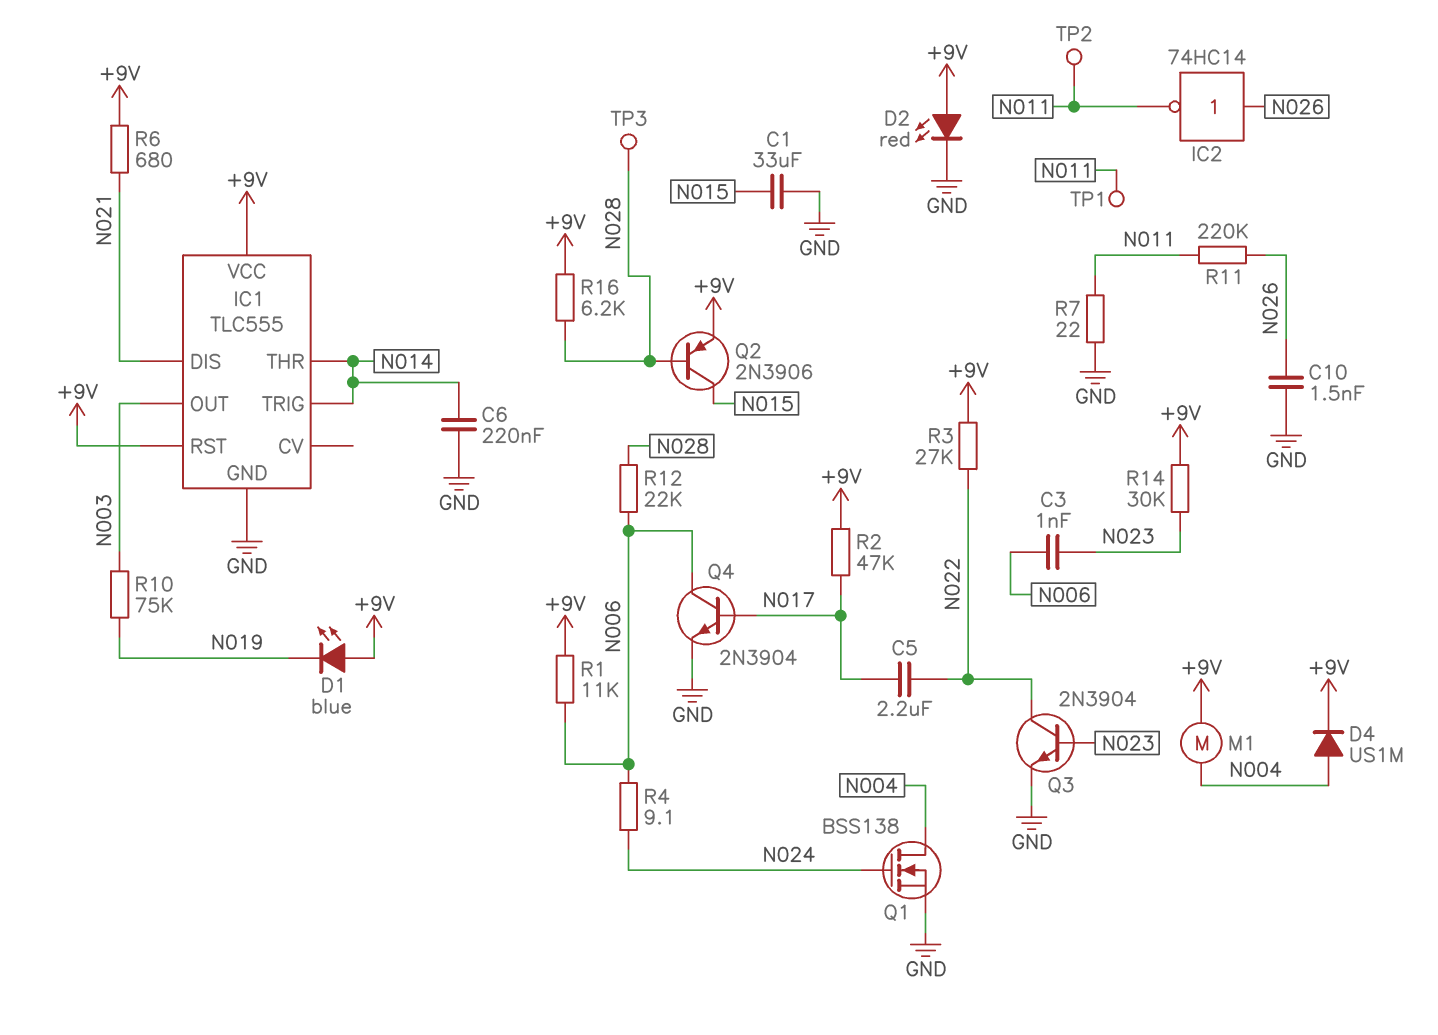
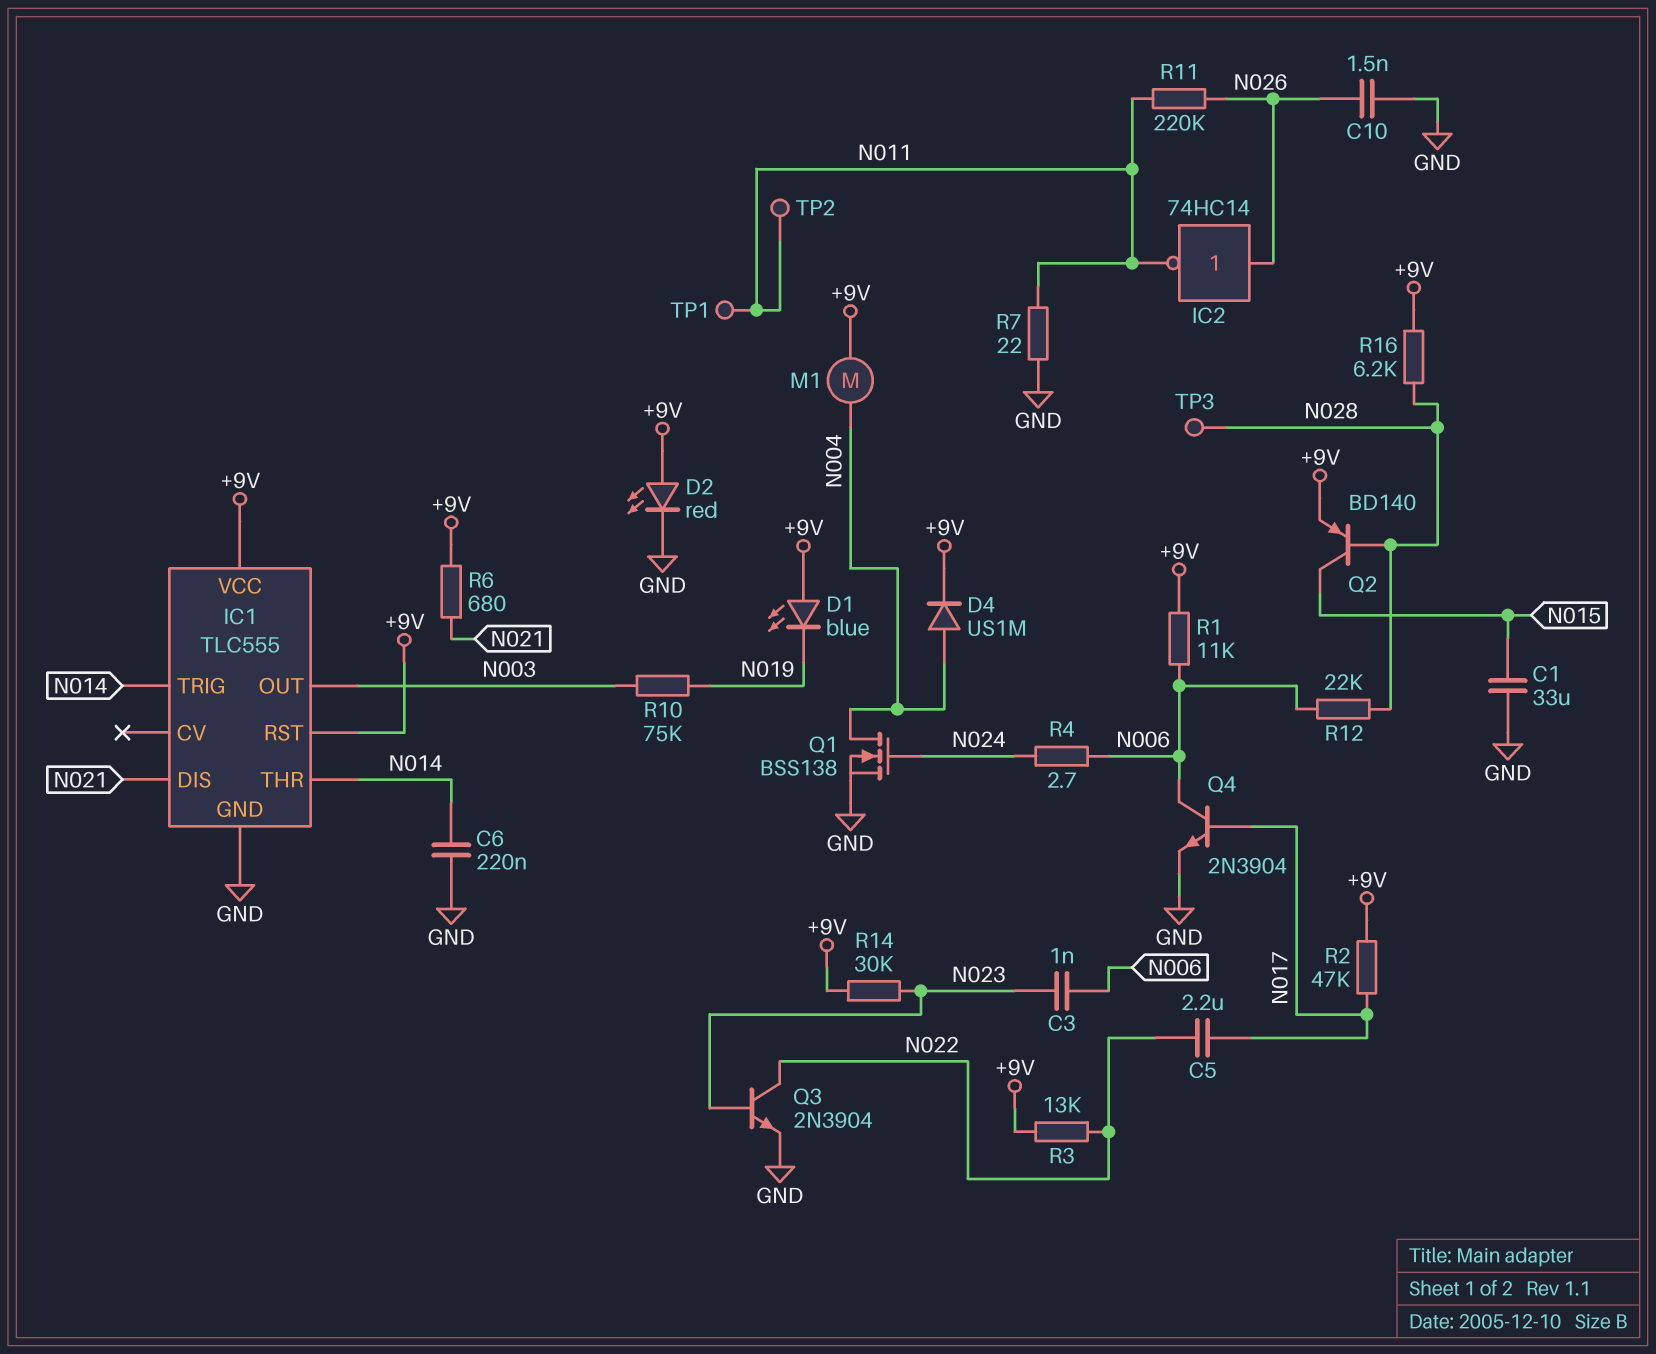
Q2: PNP 2N3906 (B N028, C N015, E +9V) -> PNP BD140 (B N028, C N015, E +9V)
R3: 27k (+9V, N022) -> 13k (+9V, N022)
R4: 9.1 (N006, N024) -> 2.7 (N006, N024)

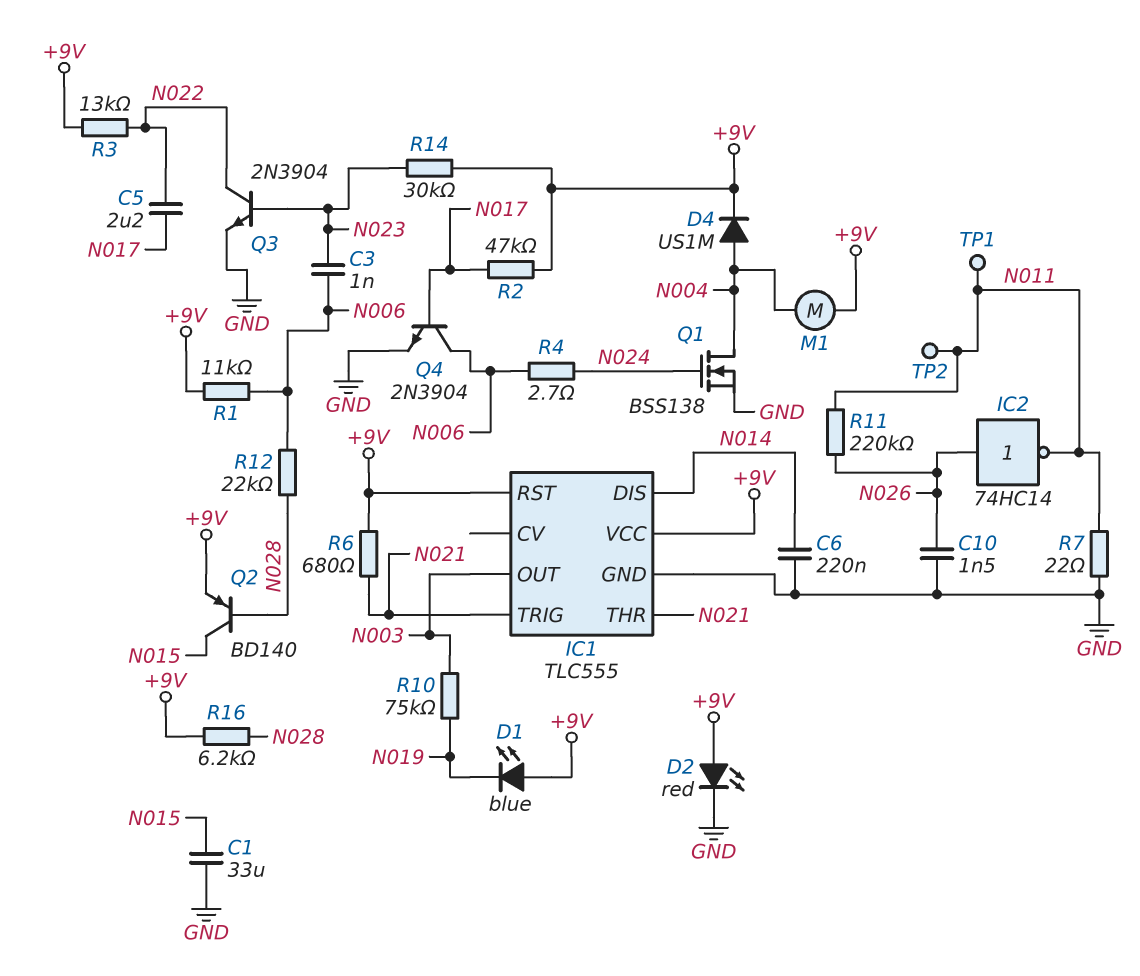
IC1 pin DIS: N021 -> N014
IC1 pin THR: N014 -> N021
IC1 pin TRIG: N014 -> N021
TP3: test point (N028) -> none

